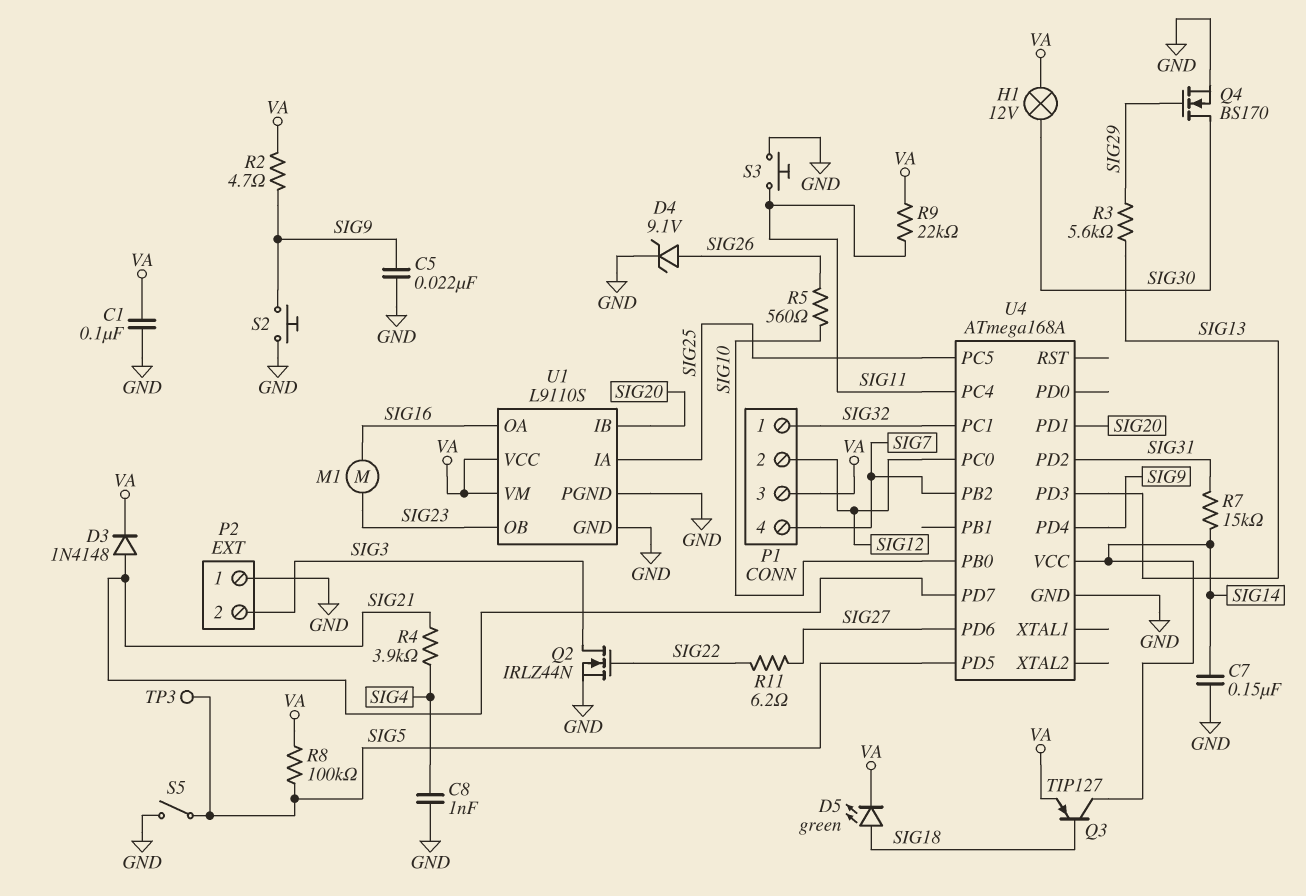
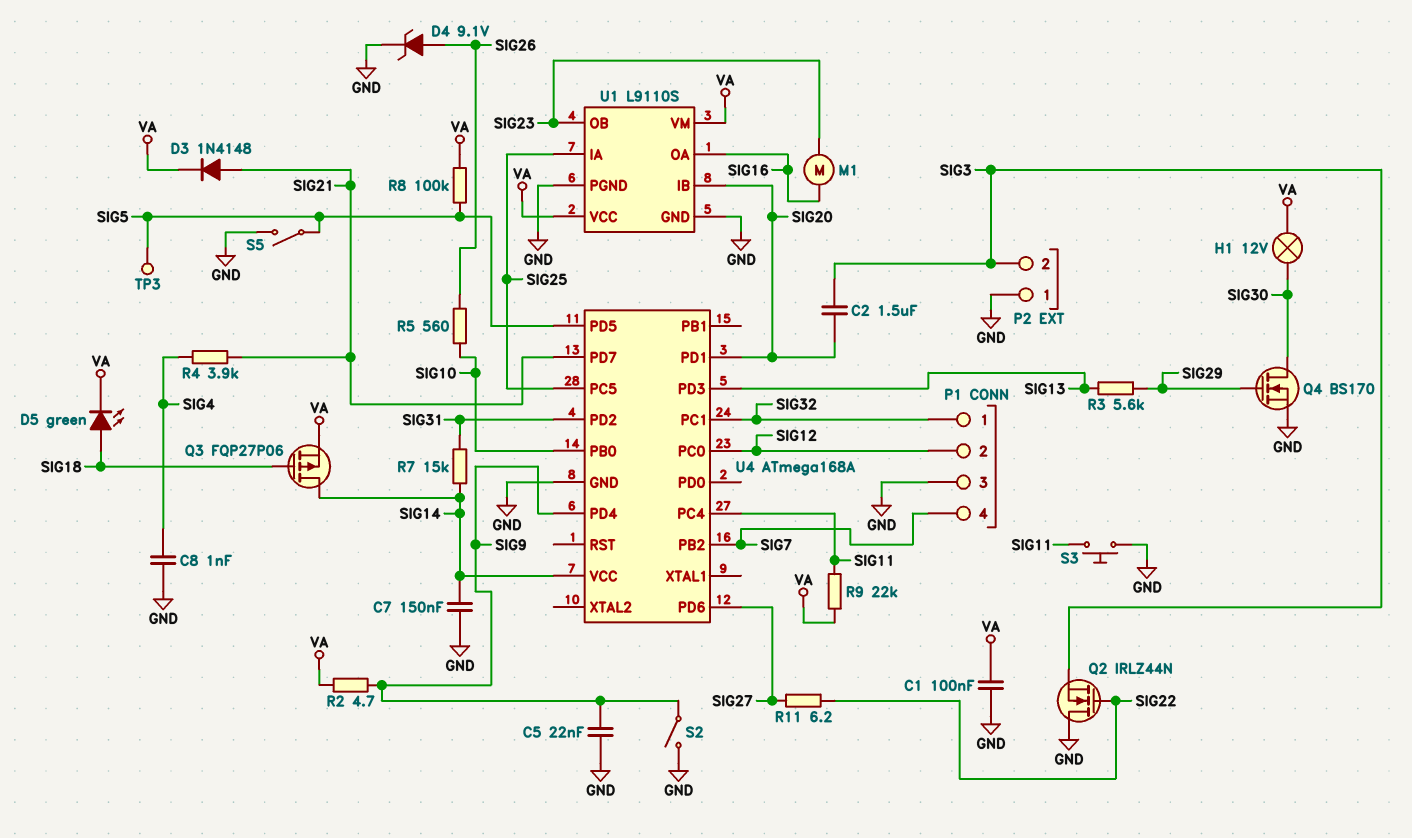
C2: none -> 1.5uF (SIG3, SIG20)
P1 pin 3: VA -> GND
Q2: NMOS IRLZ44N (G SIG22, D SIG3, S GND) -> NMOS IRLZ44N (G SIG22, D GND, S SIG3)
Q3: PNP TIP127 (B SIG18, C SIG14, E VA) -> PMOS FQP27P06 (G SIG18, D SIG14, S VA)
S2: button (GND, SIG9) -> switch (GND, SIG9)

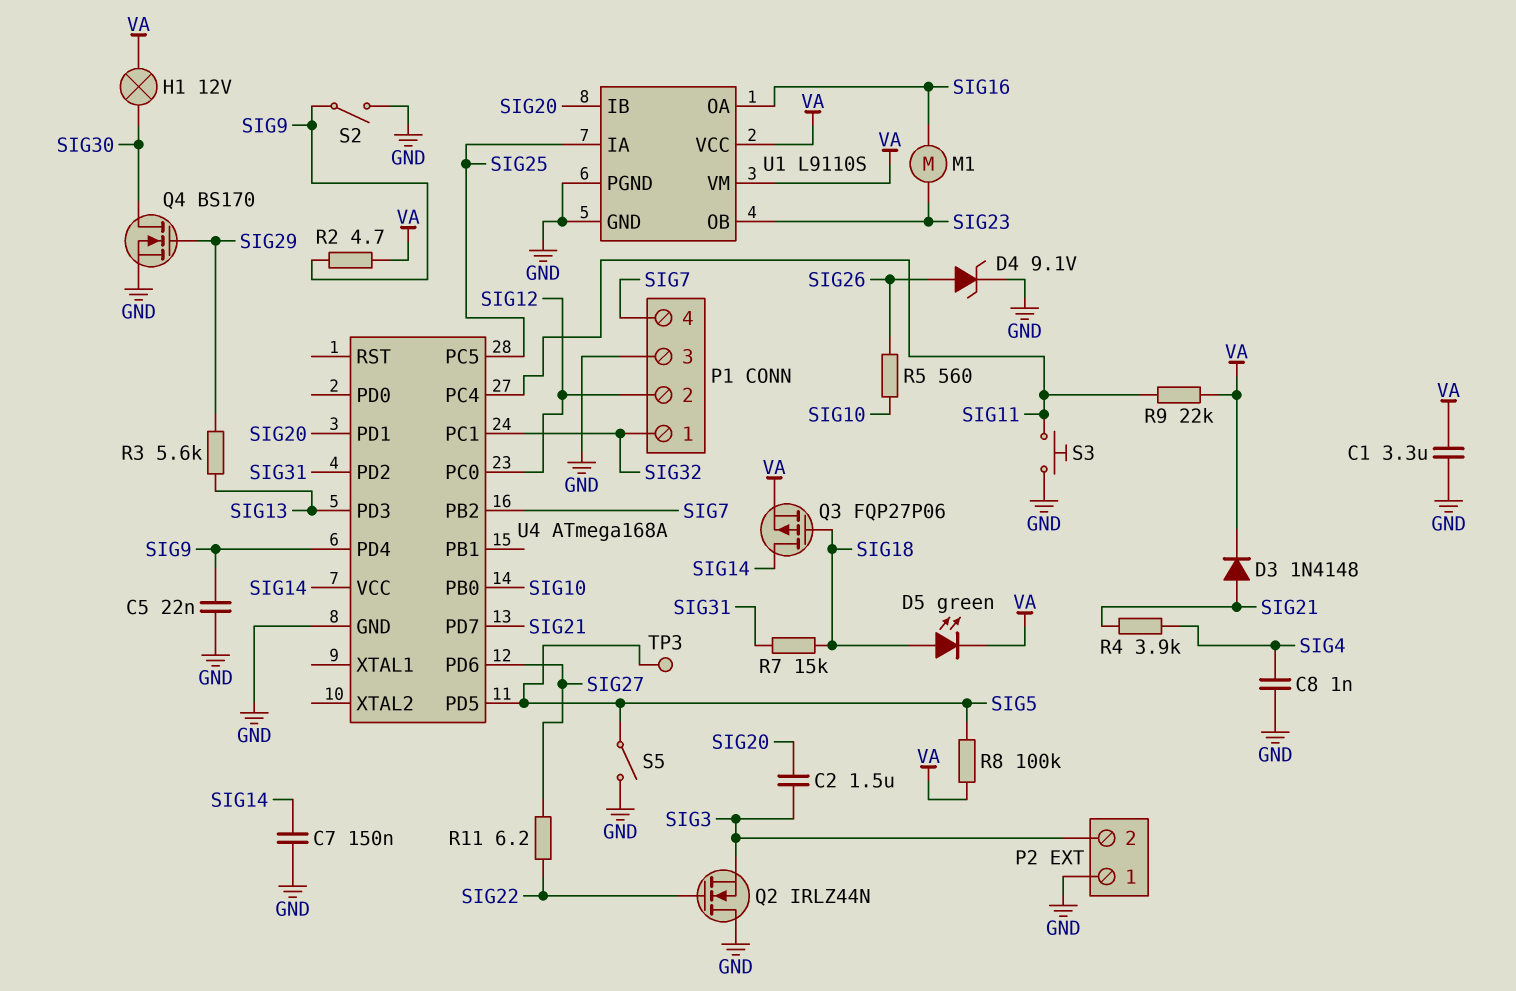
C1: 100nF (GND, VA) -> 3.3uF (GND, VA)
R7: 15k (SIG14, SIG31) -> 15k (SIG18, SIG31)

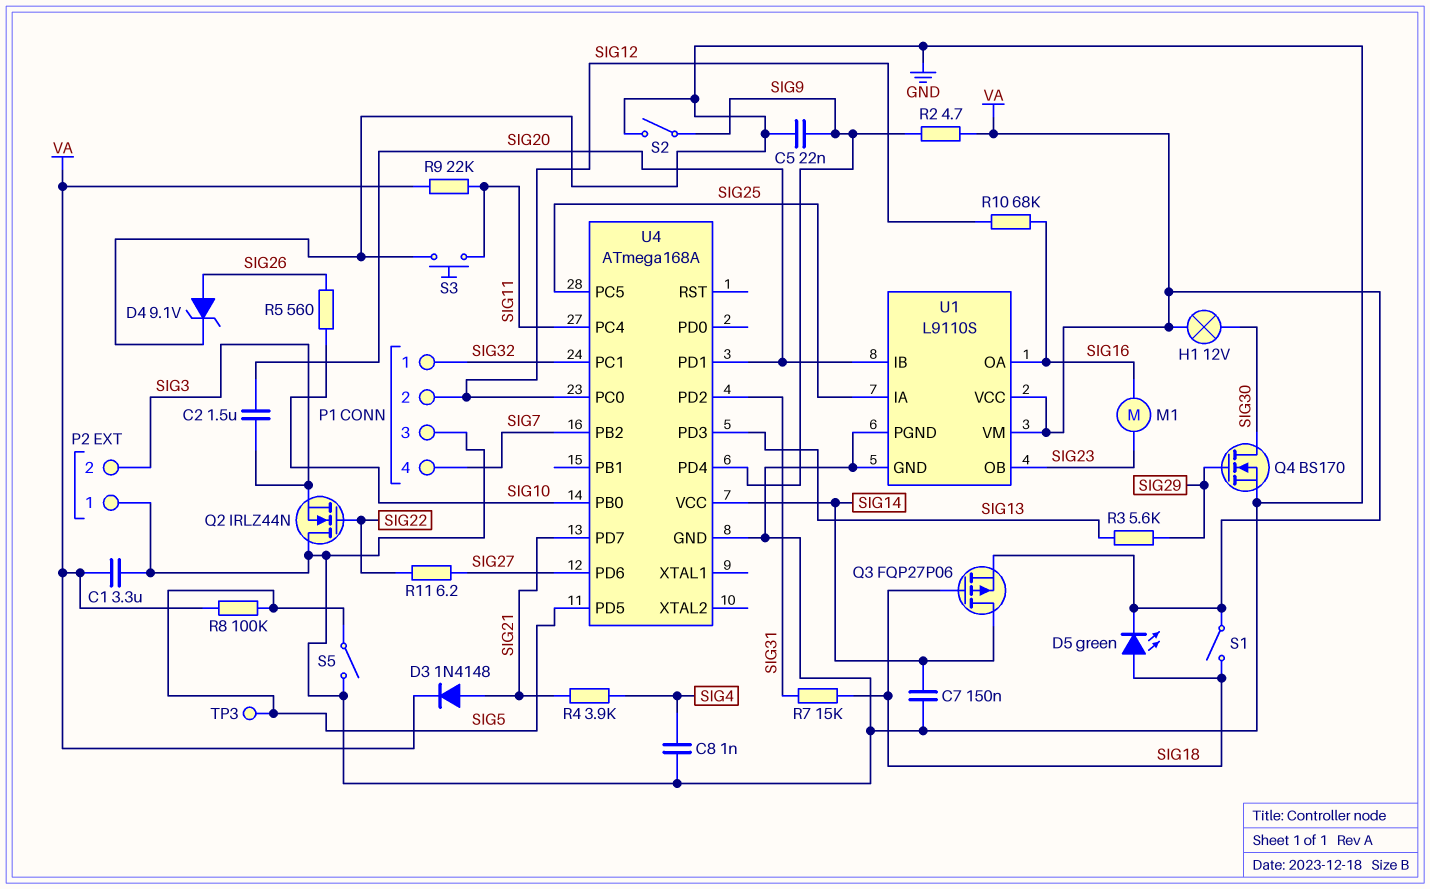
R10: none -> 68k (SIG12, SIG16)
S1: none -> switch (SIG18, VA)

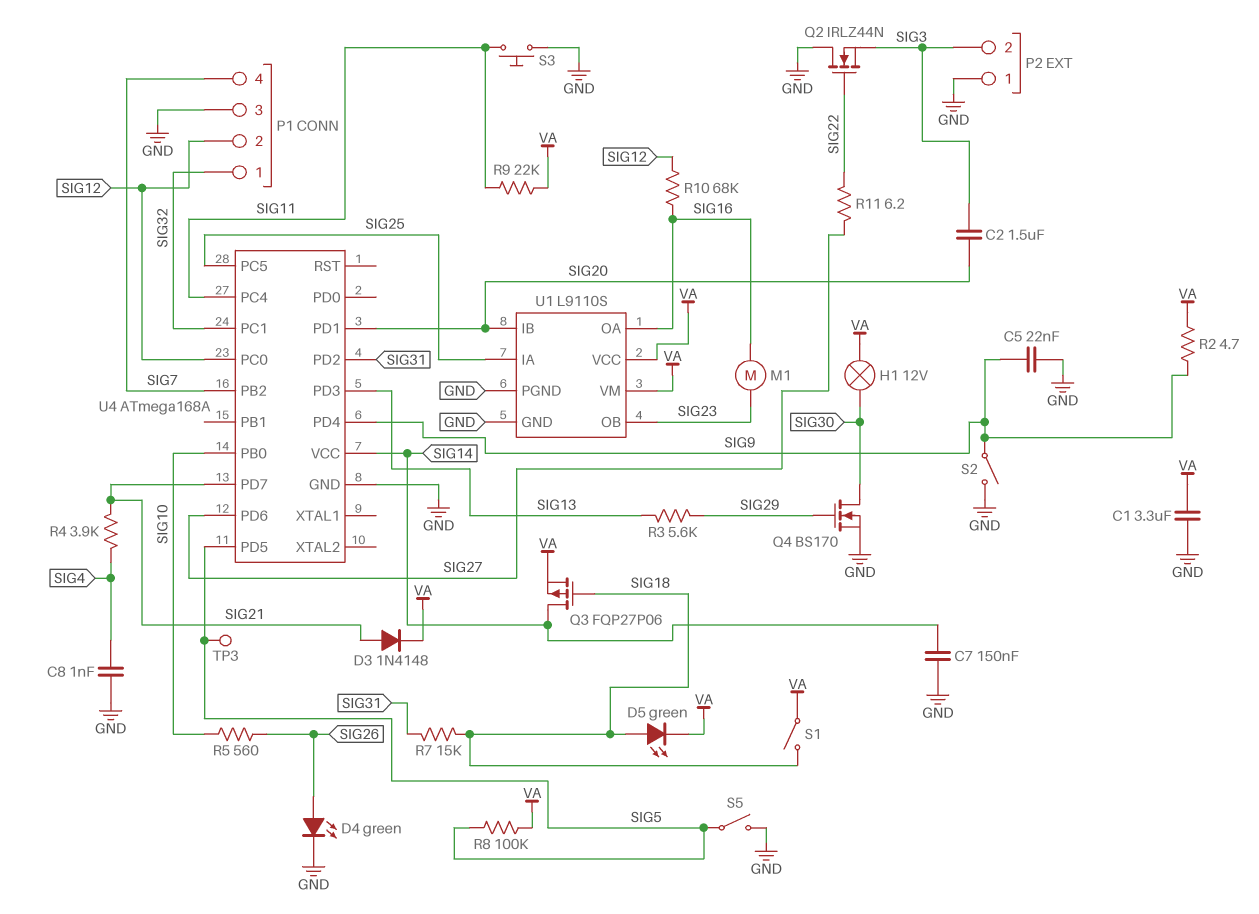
D4: zener 9.1V (A SIG26, K GND) -> LED green (A SIG26, K GND)

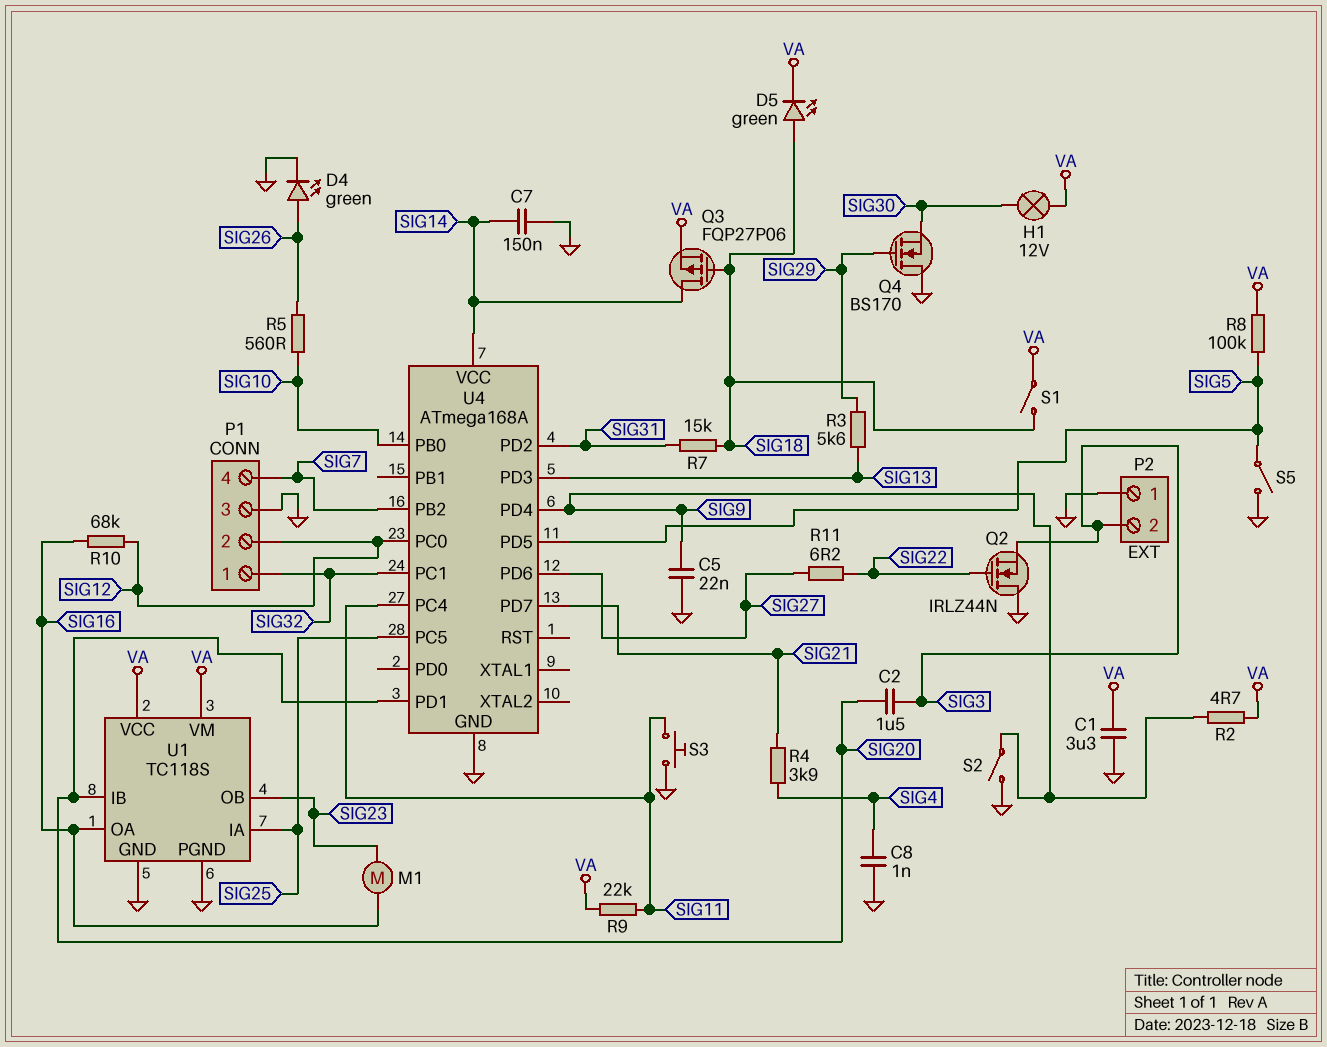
D3: diode 1N4148 (A SIG21, K VA) -> none
Q4: NMOS BS170 (G SIG29, D SIG30, S GND) -> NMOS BS170 (G SIG29, D GND, S SIG30)
TP3: test point (SIG5) -> none
U1: L9110S -> TC118S

